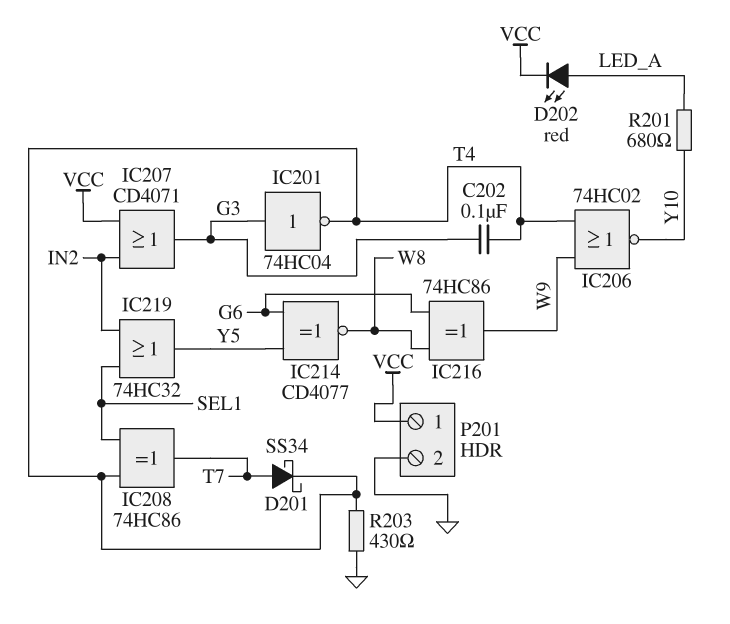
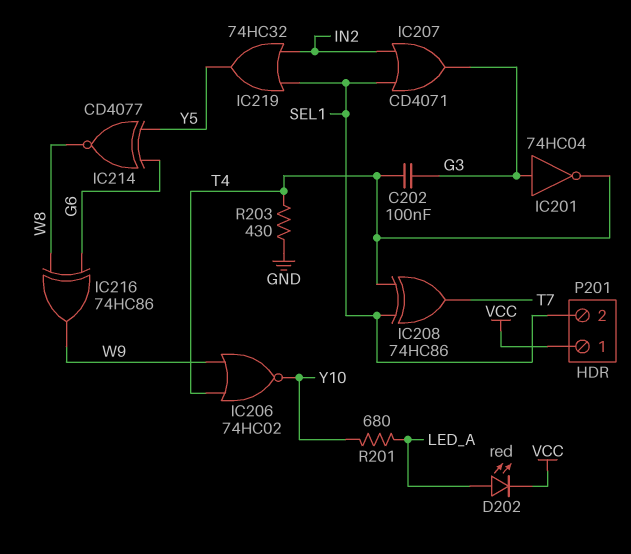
D201: schottky SS34 (A T7, K T4) -> none
IC207: OR CD4071 (in IN2, in VCC, out G3) -> OR CD4071 (in IN2, in SEL1, out G3)
P201 pin 2: GND -> SEL1

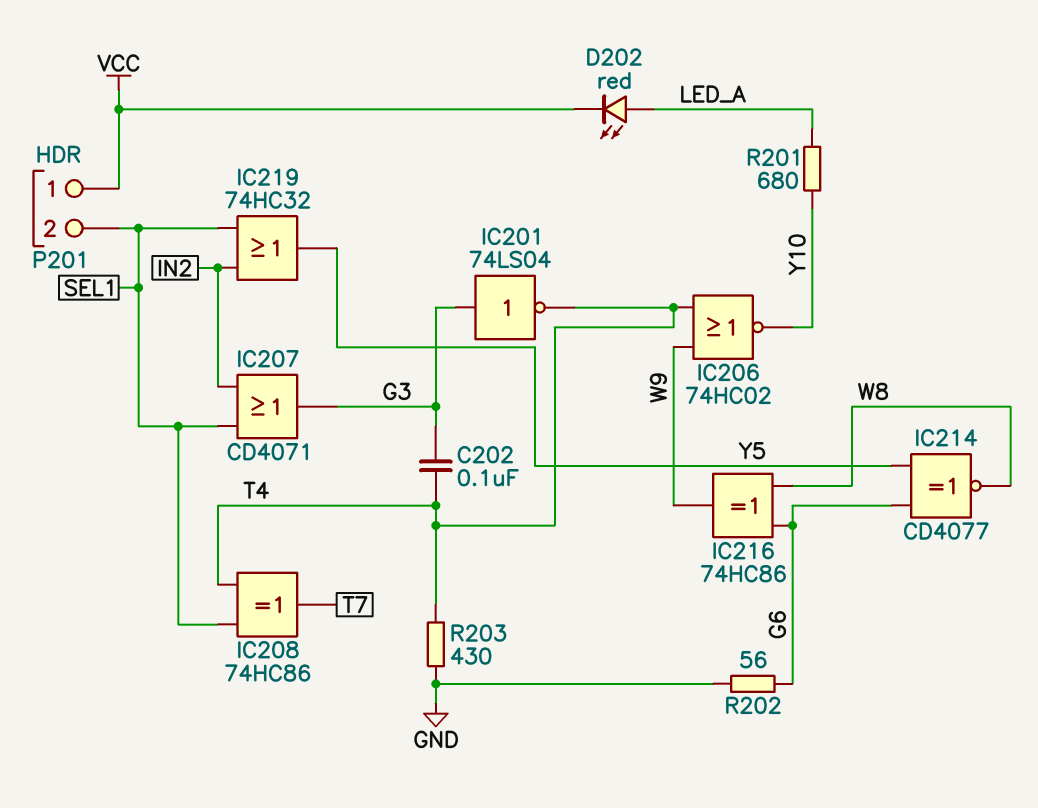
IC201: NOT 74HC04 (in G3, out T4) -> NOT 74LS04 (in G3, out T4)
R202: none -> 56 (G6, GND)

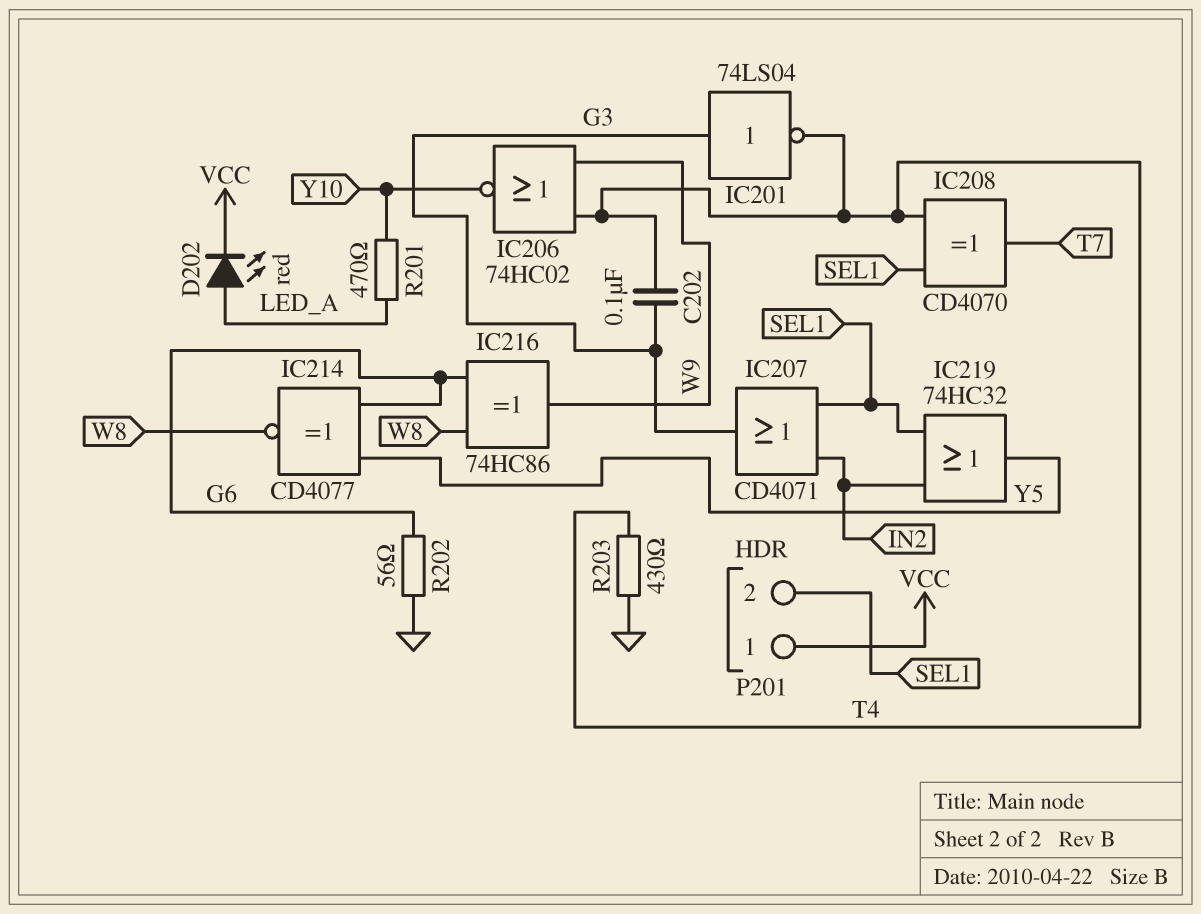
IC208: XOR 74HC86 (in SEL1, in T4, out T7) -> XOR CD4070 (in SEL1, in T4, out T7)
R201: 680 (LED_A, Y10) -> 470 (LED_A, Y10)

